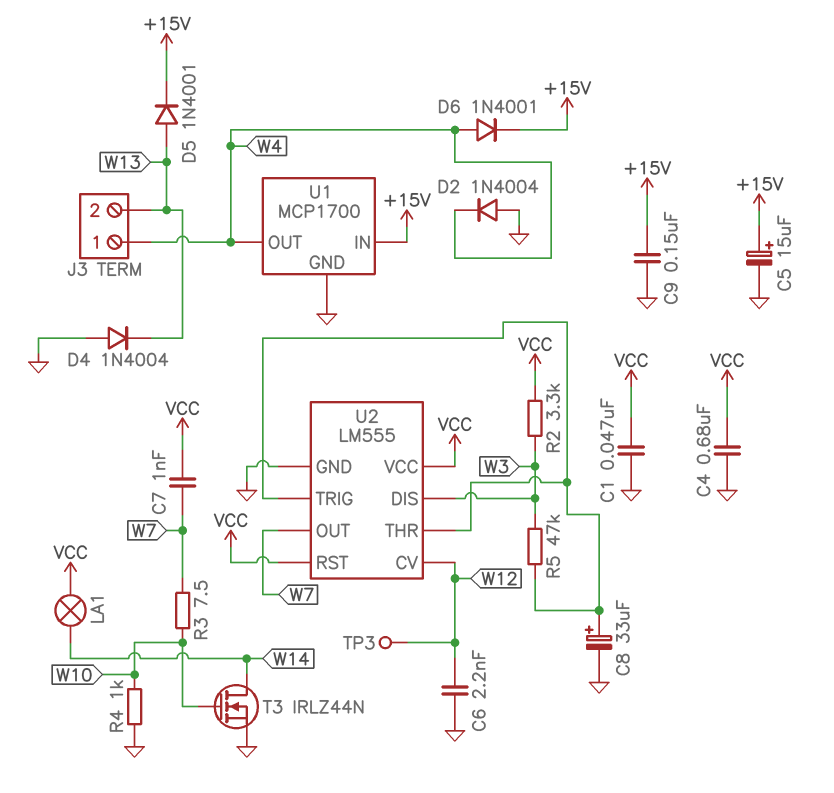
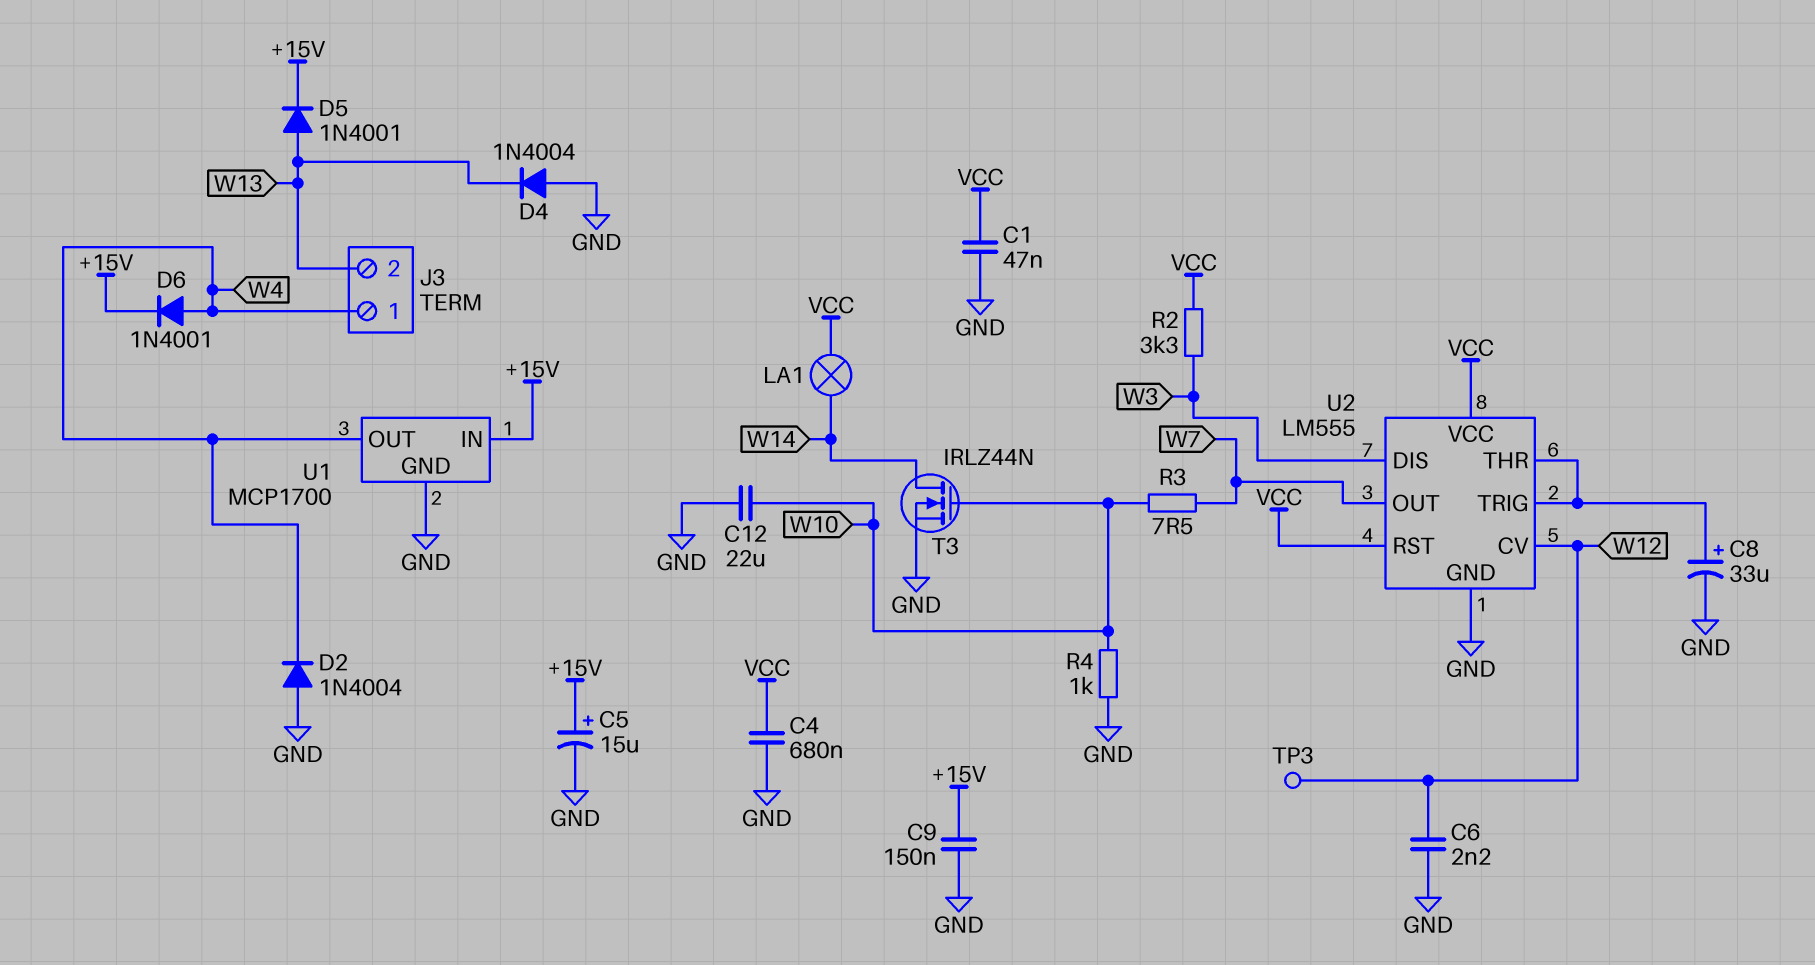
C7: 1nF (VCC, W7) -> none
C12: none -> 22uF (GND, W10)
R5: 47k (U2/THR, W3) -> none

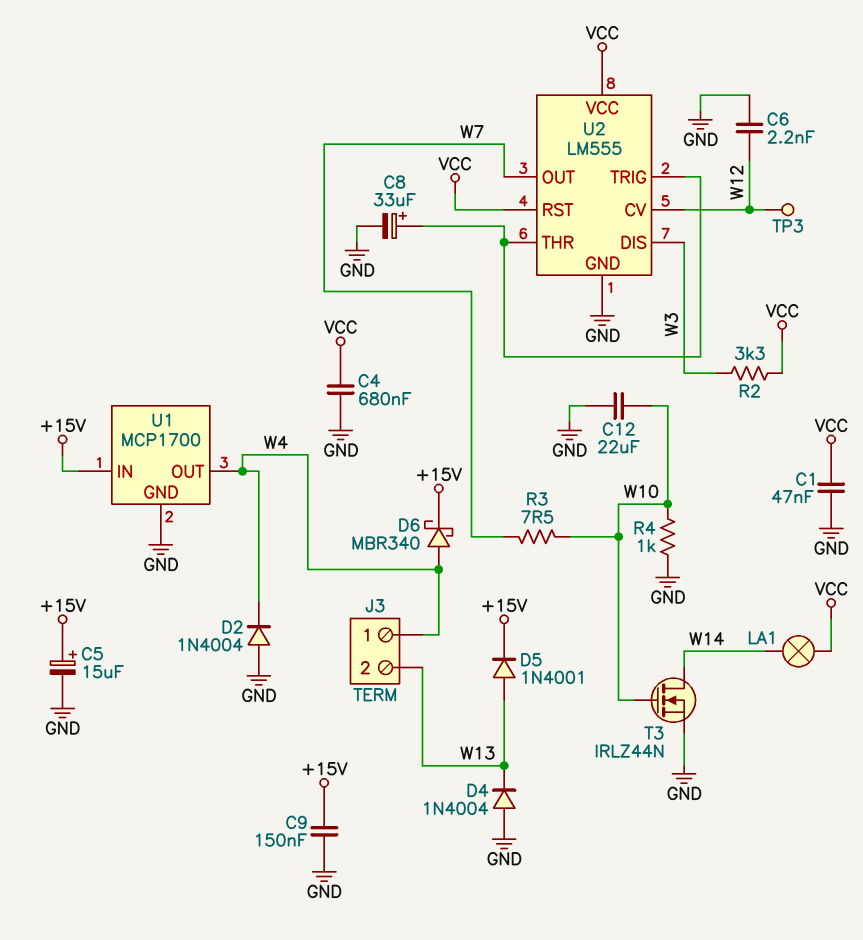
D6: diode 1N4001 (A W4, K +15V) -> schottky MBR340 (A W4, K +15V)

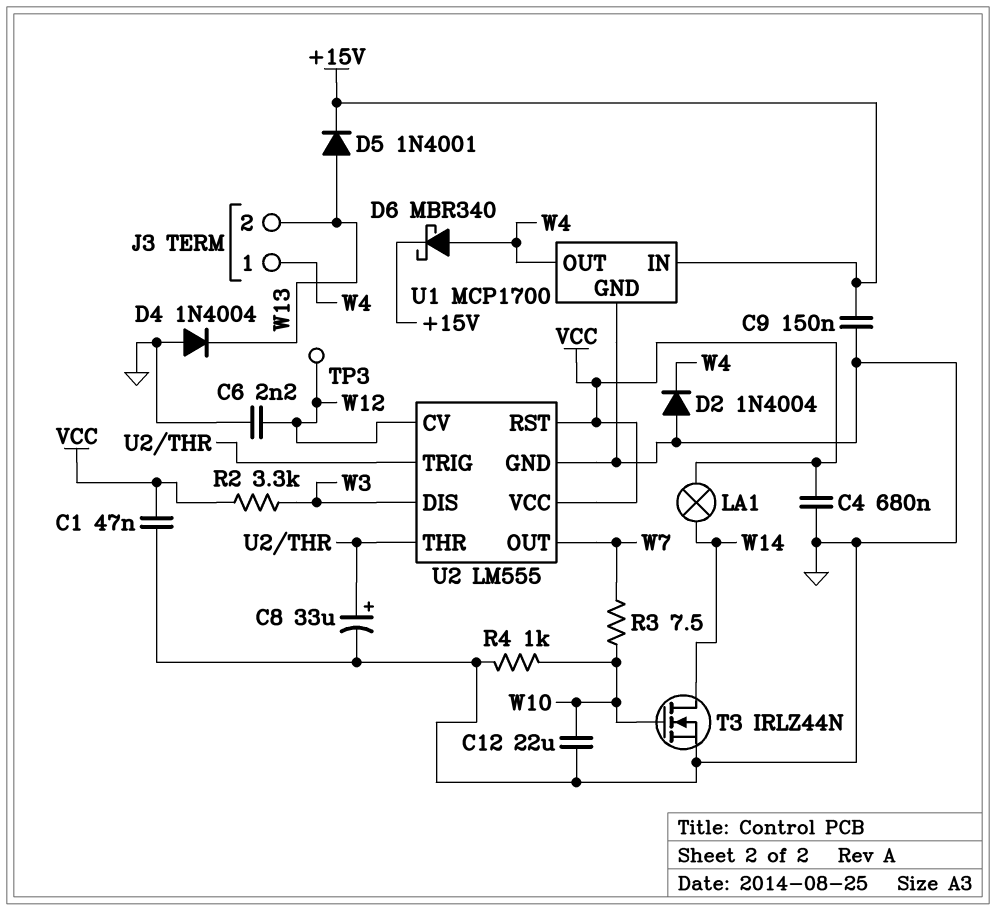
C5: 15uF (plus +15V, minus GND) -> none

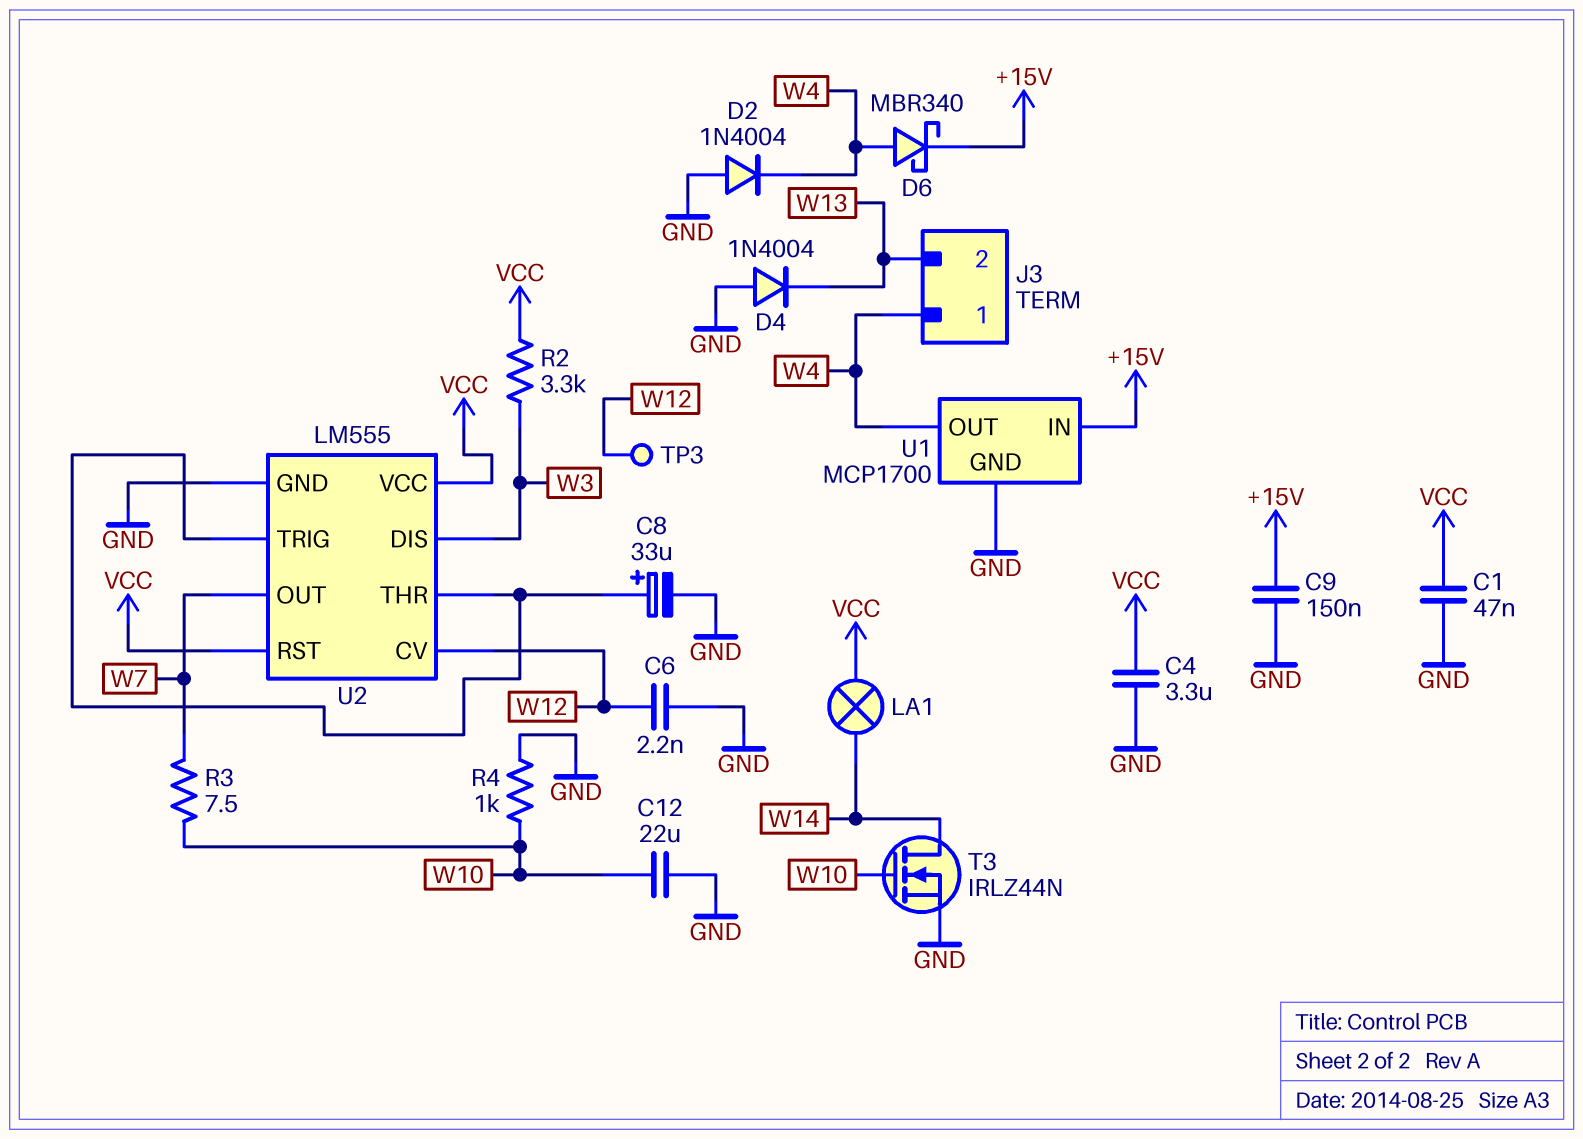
C4: 680nF (GND, VCC) -> 3.3uF (GND, VCC)
D5: diode 1N4001 (A W13, K +15V) -> none

